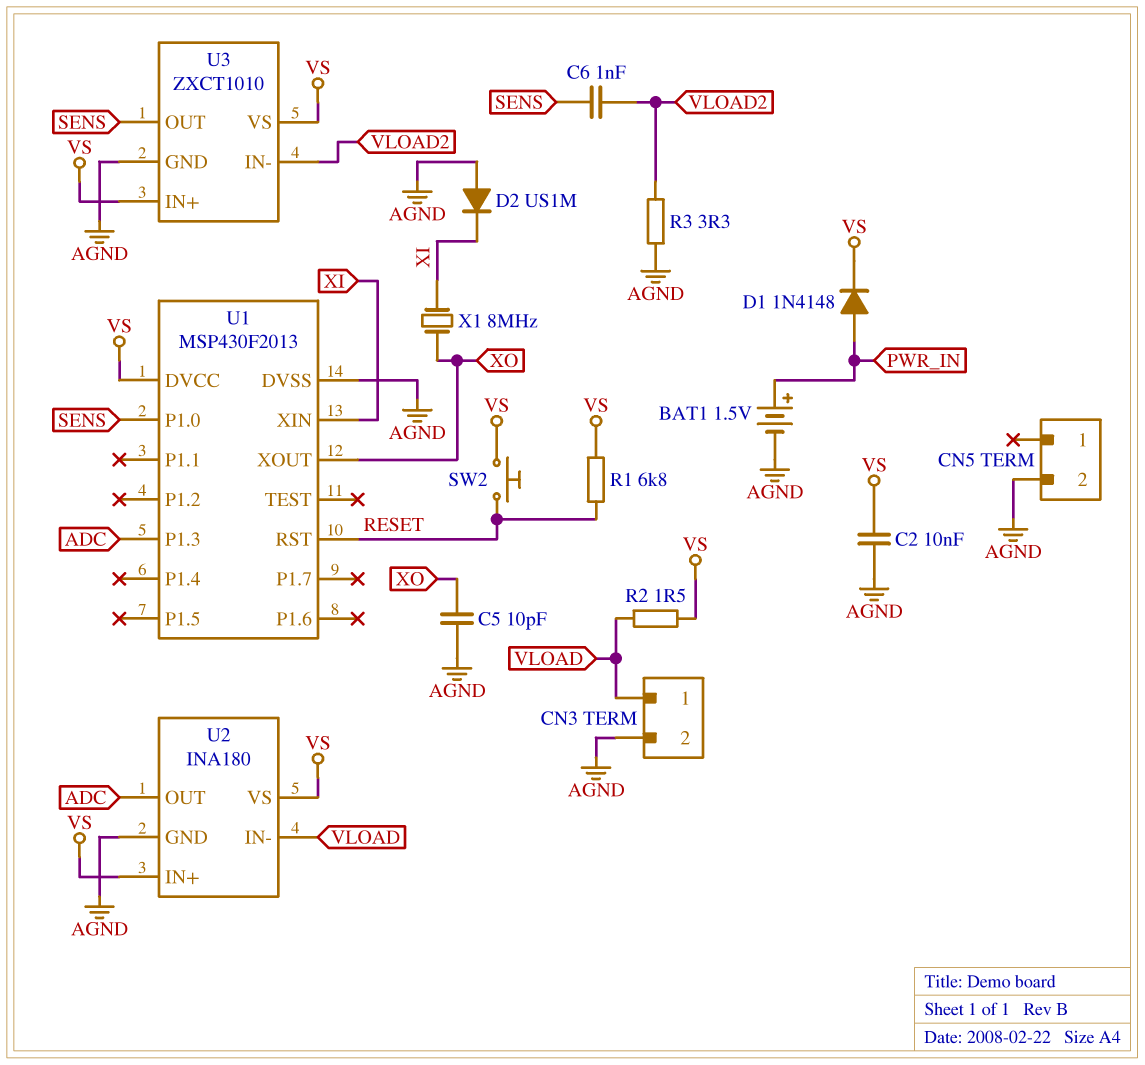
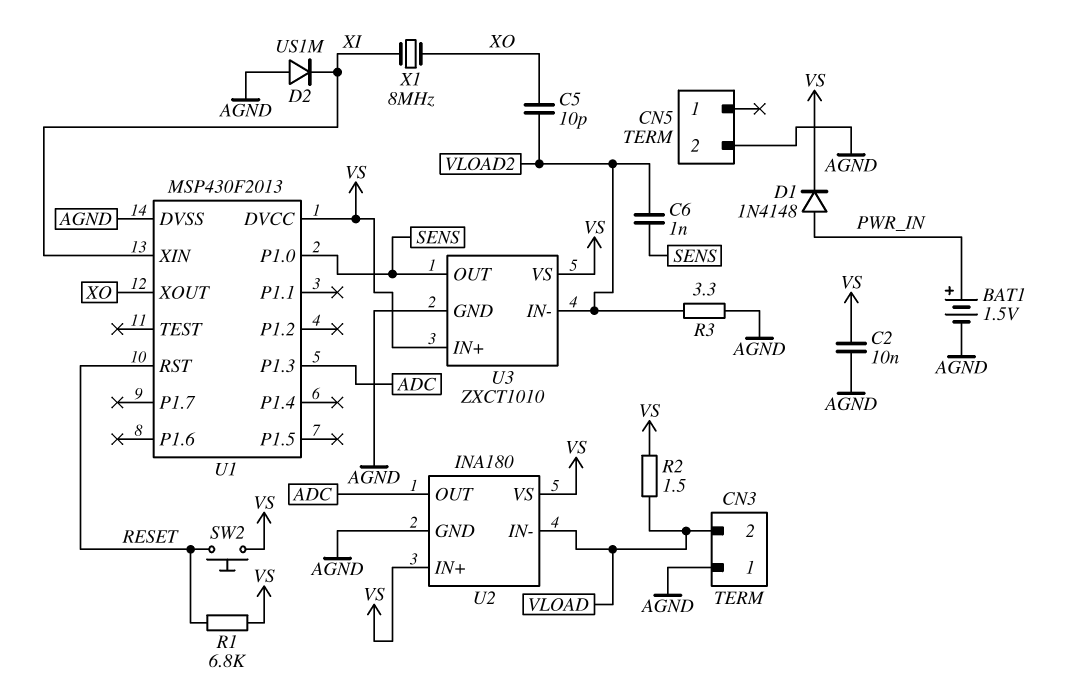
C5: 10pF (AGND, XO) -> 10pF (VLOAD2, XO)
CN3 pin 1: VLOAD -> AGND
CN3 pin 2: AGND -> VLOAD

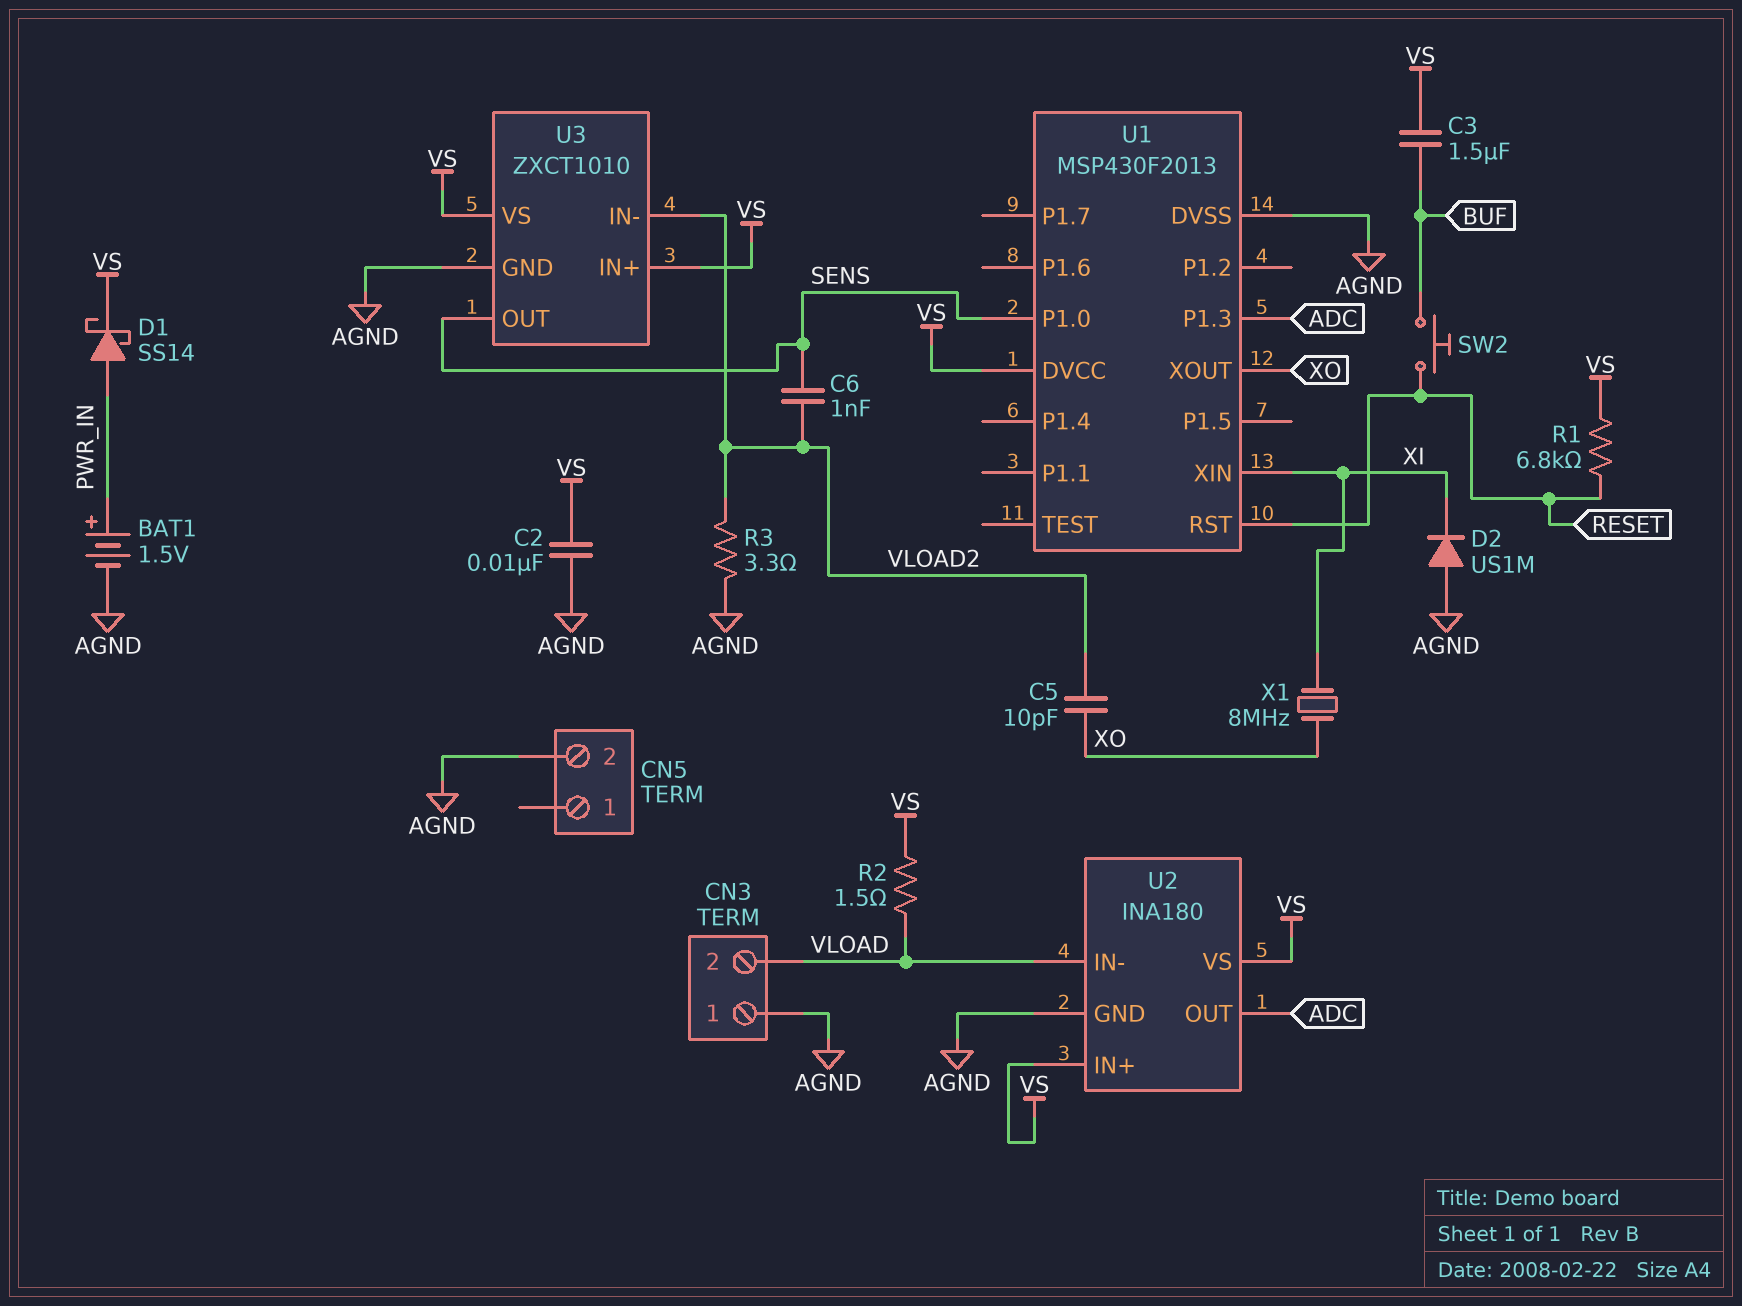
C3: none -> 1.5uF (BUF, VS)
D1: diode 1N4148 (A PWR_IN, K VS) -> schottky SS14 (A PWR_IN, K VS)
SW2: button (RESET, VS) -> button (BUF, RESET)

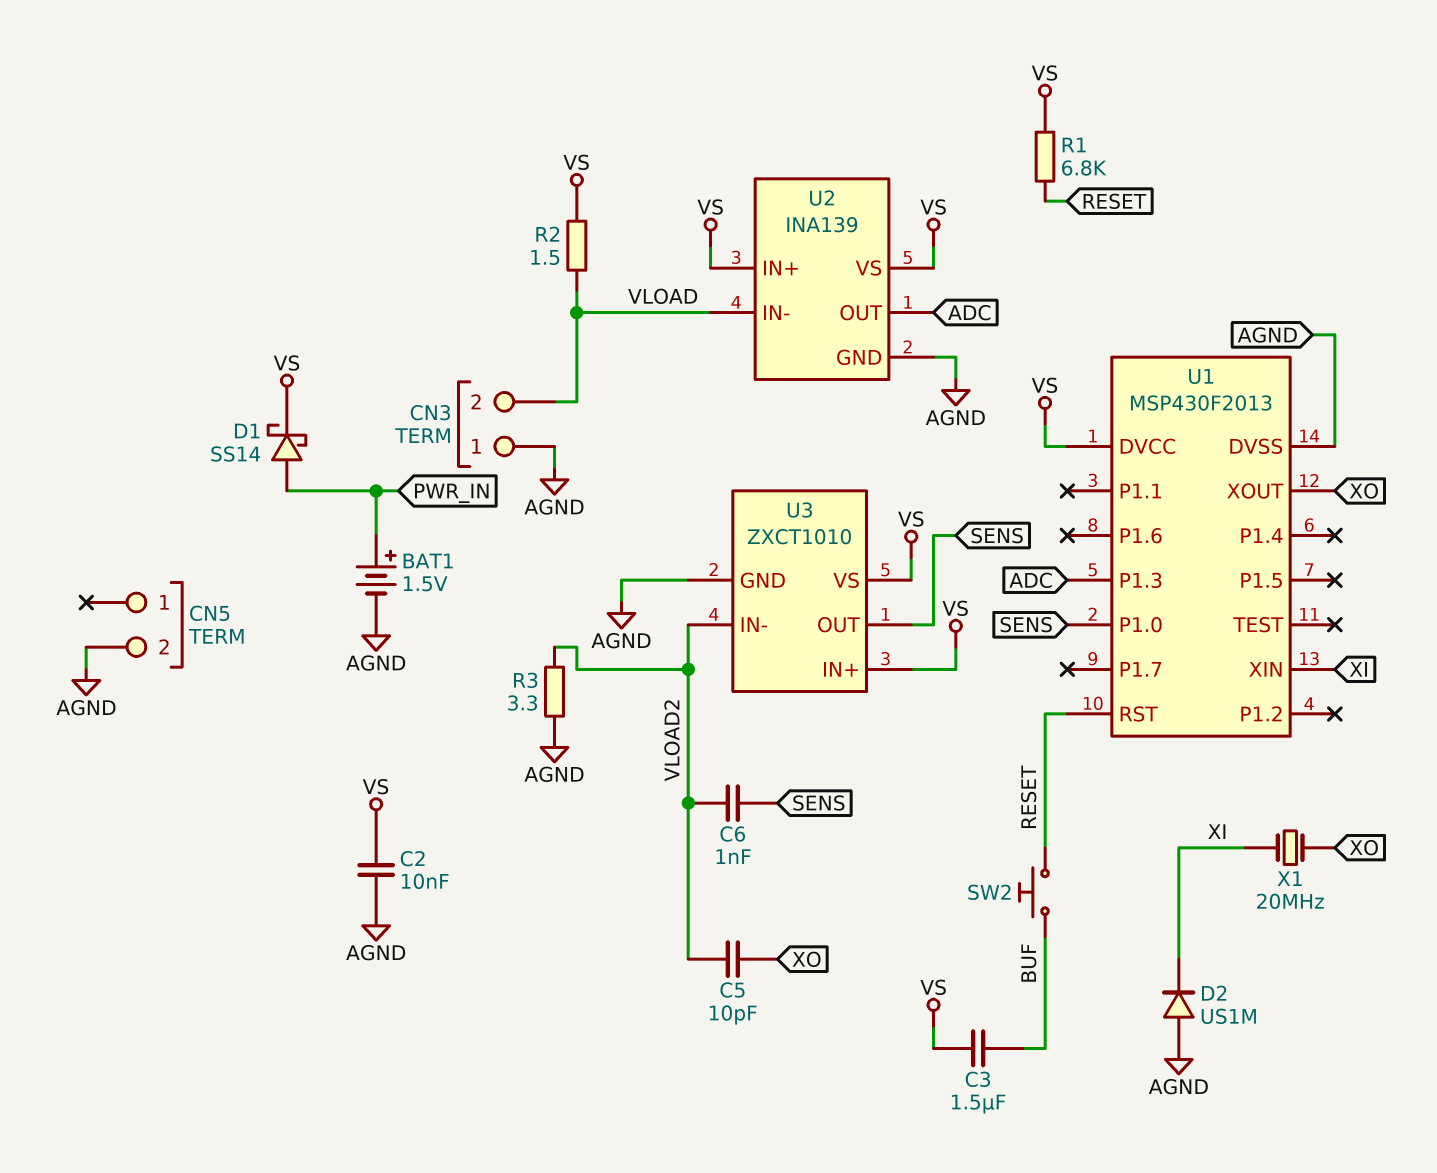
U2: INA180 -> INA139
X1: 8MHz (XI, XO) -> 20MHz (XI, XO)

